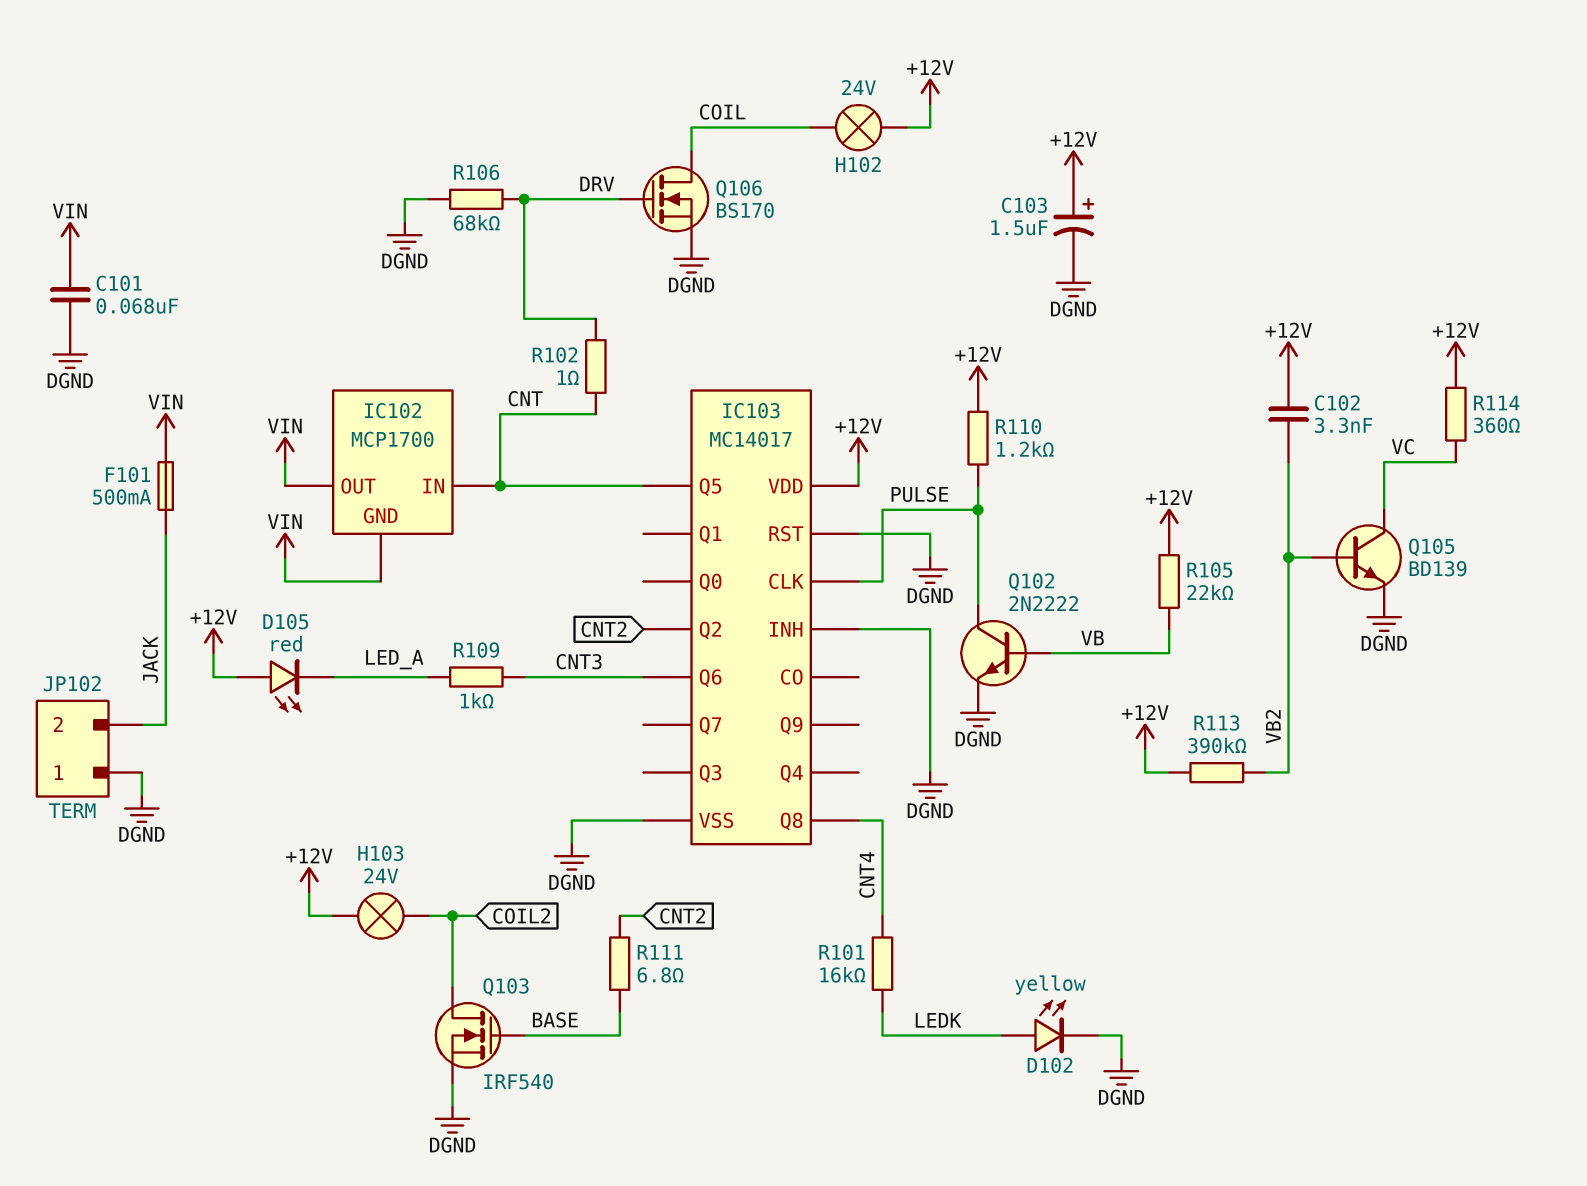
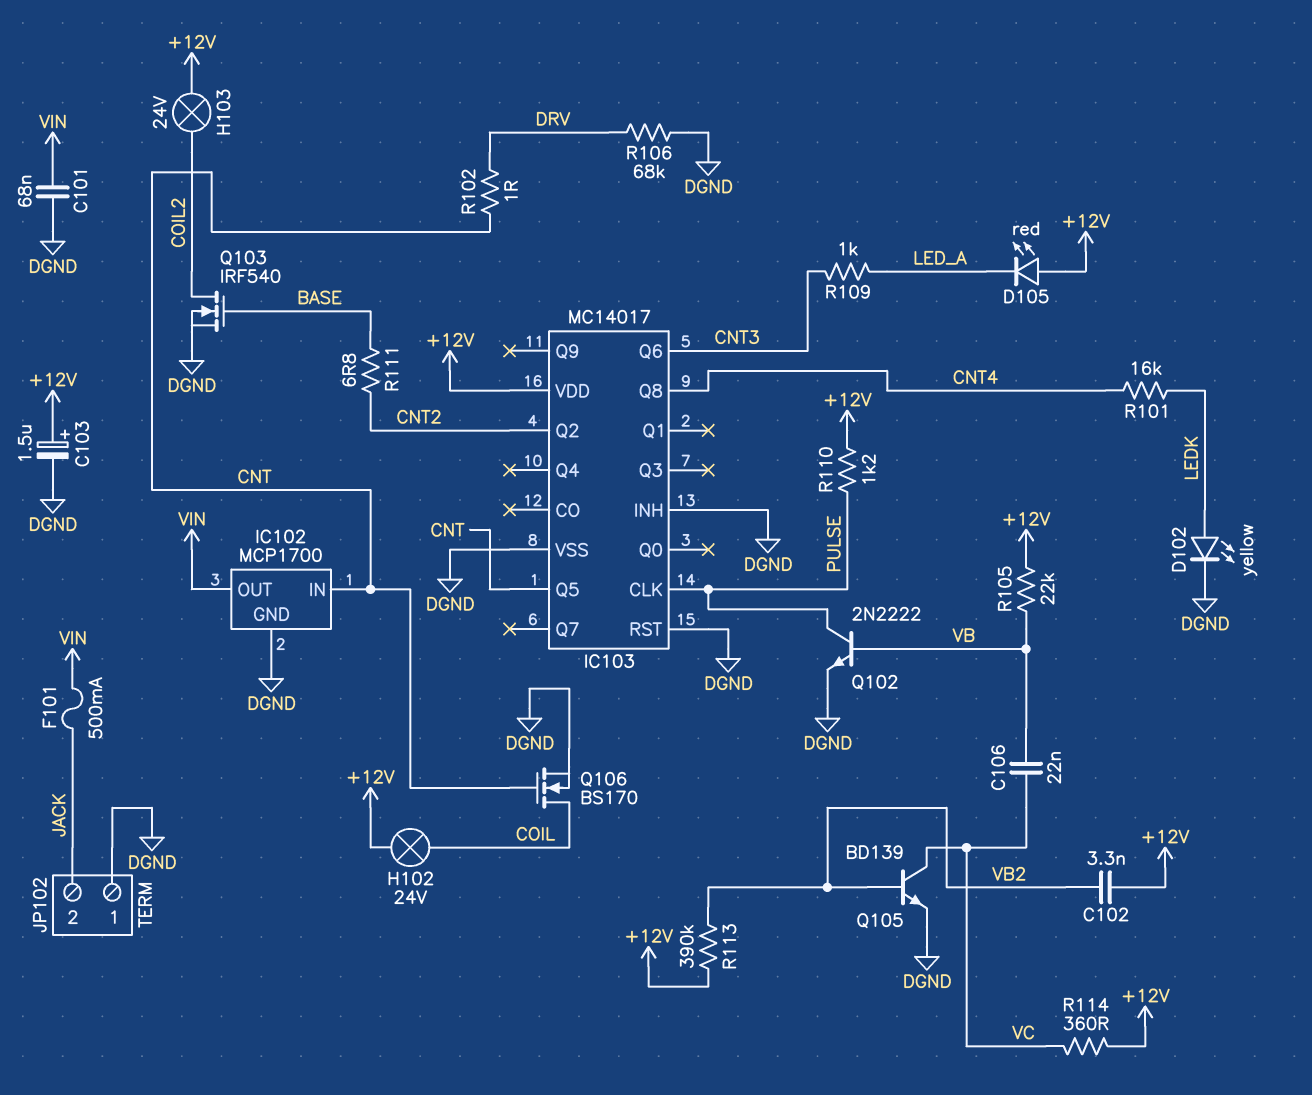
C106: none -> 22nF (VB, VC)
IC102 pin GND: VIN -> DGND
Q106: NMOS BS170 (G DRV, D COIL, S DGND) -> NMOS BS170 (G CNT, D COIL, S DGND)

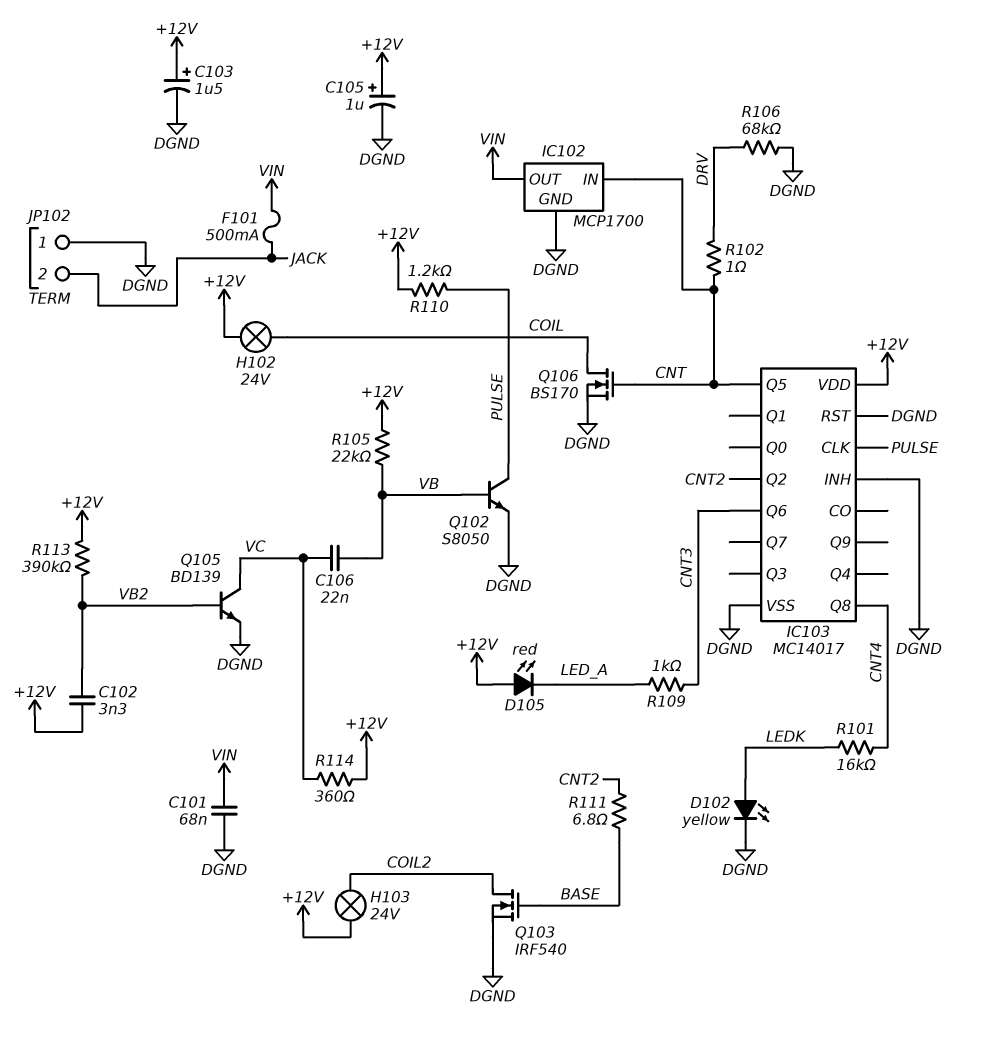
C105: none -> 1uF (plus +12V, minus DGND)
Q102: NPN 2N2222 (B VB, C PULSE, E DGND) -> NPN S8050 (B VB, C PULSE, E DGND)

